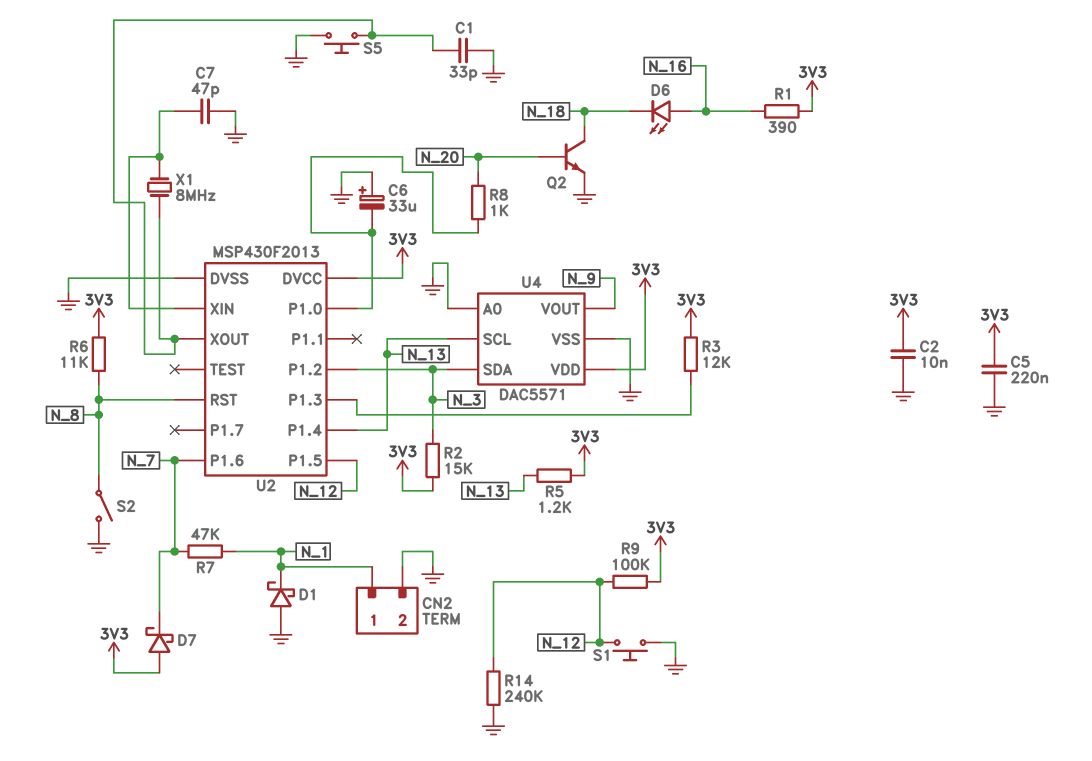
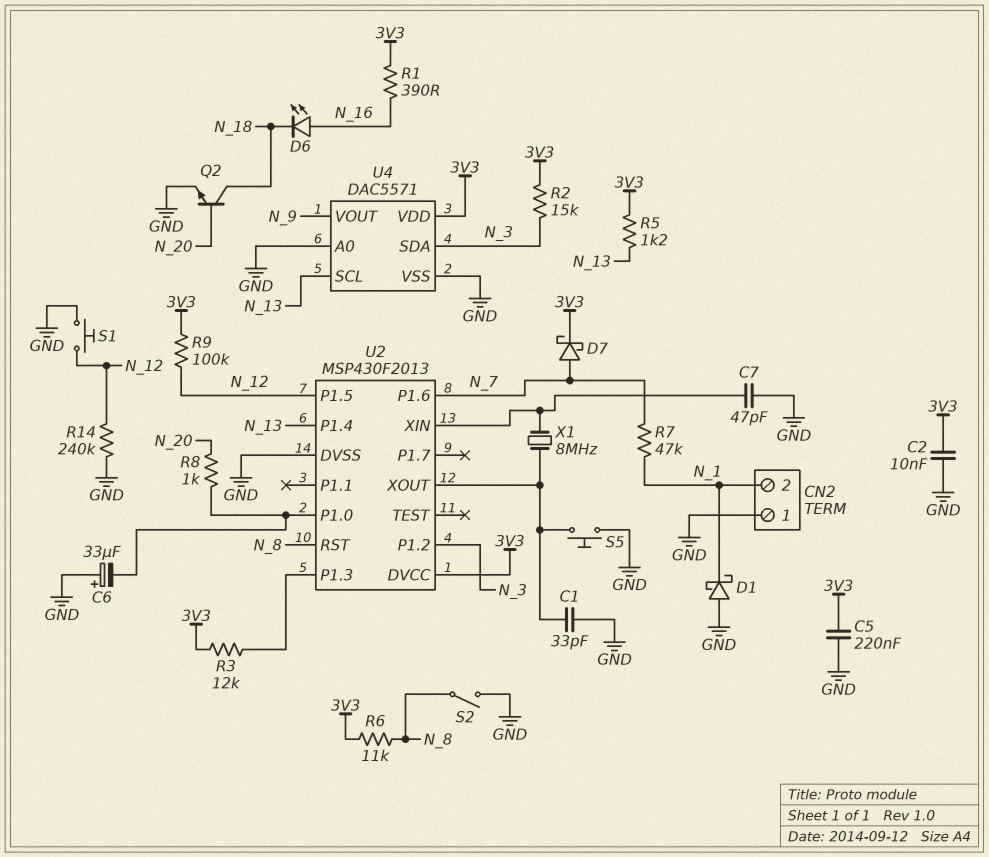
CN2 pin 1: N_1 -> GND
CN2 pin 2: GND -> N_1
D7: schottky (A 3V3, K N_7) -> schottky (A N_7, K 3V3)

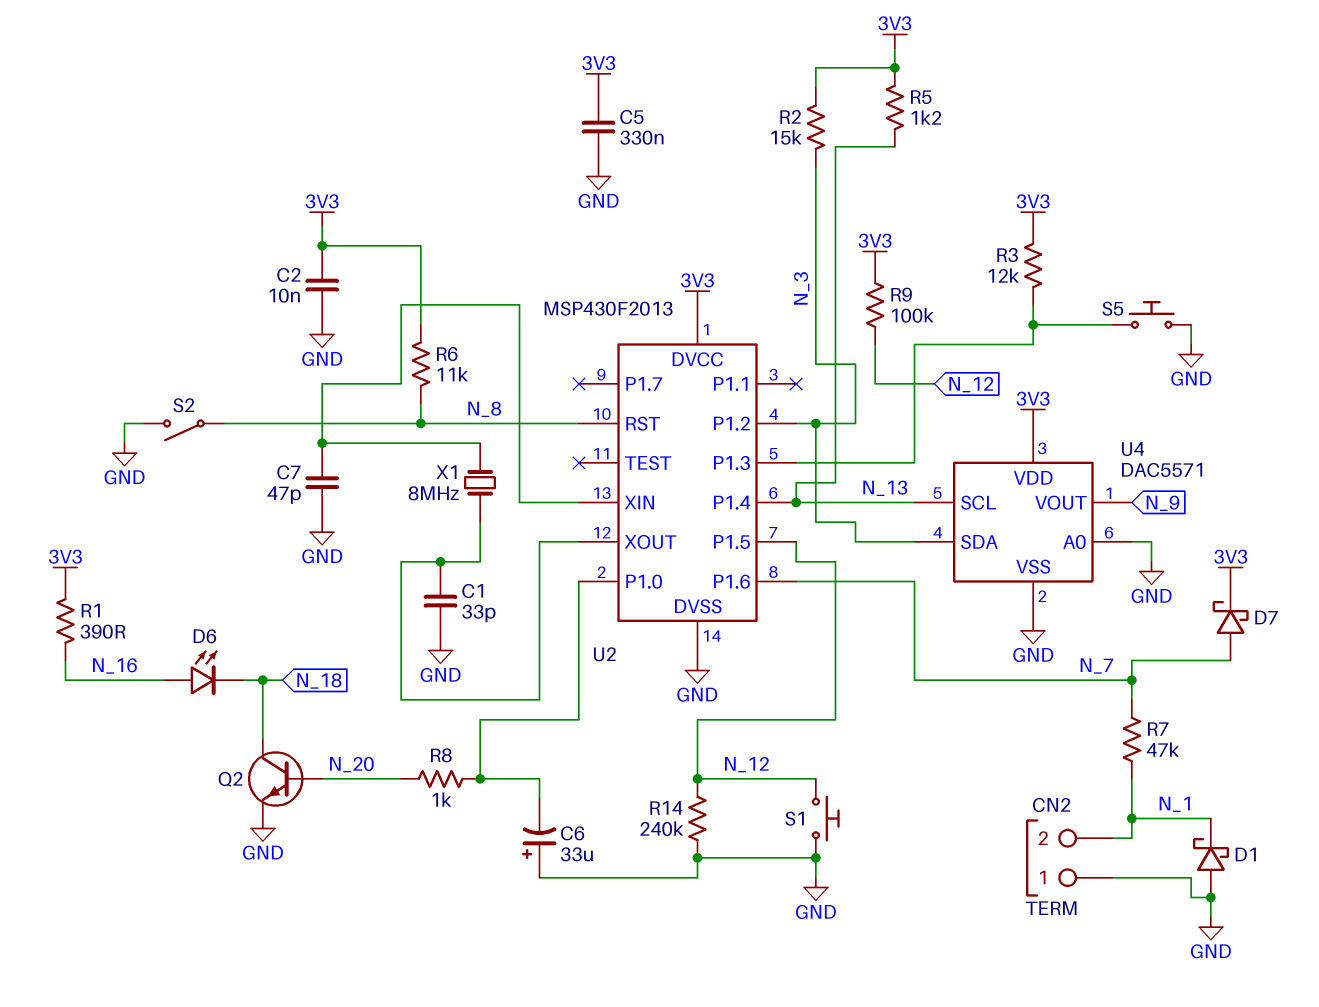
C5: 220nF (3V3, GND) -> 330nF (3V3, GND)
S5: button (GND, U2/XOUT) -> button (GND, U2/P1.3)

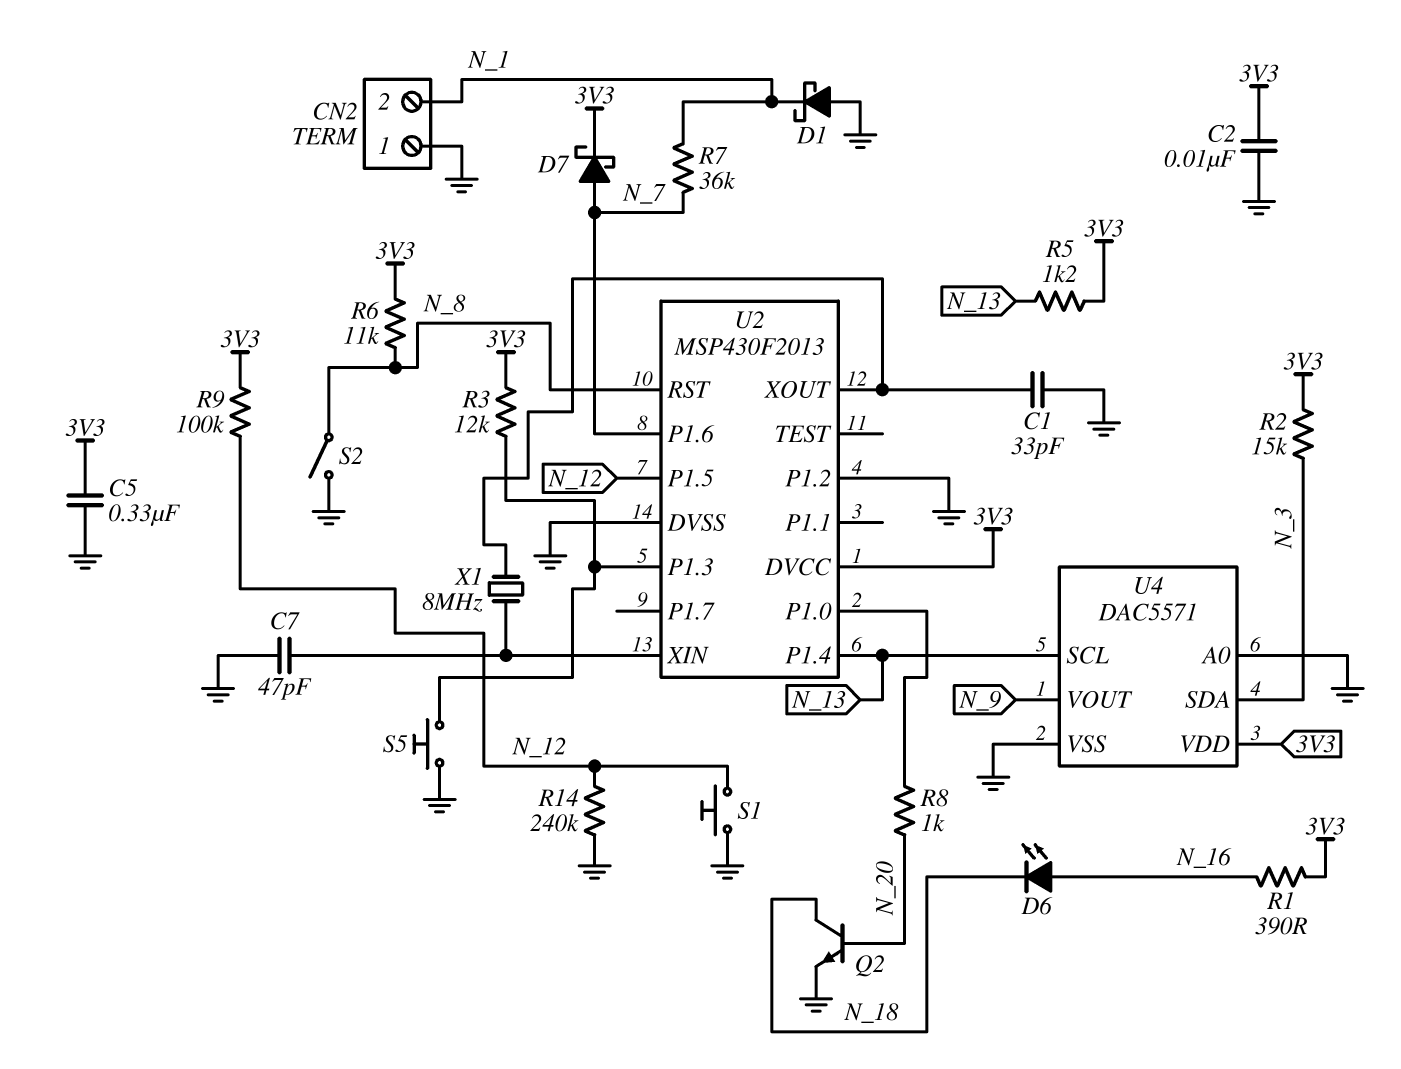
C6: 33uF (plus GND, minus U2/P1.0) -> none
R7: 47k (N_1, N_7) -> 36k (N_1, N_7)
U2 pin P1.2: N_3 -> GND

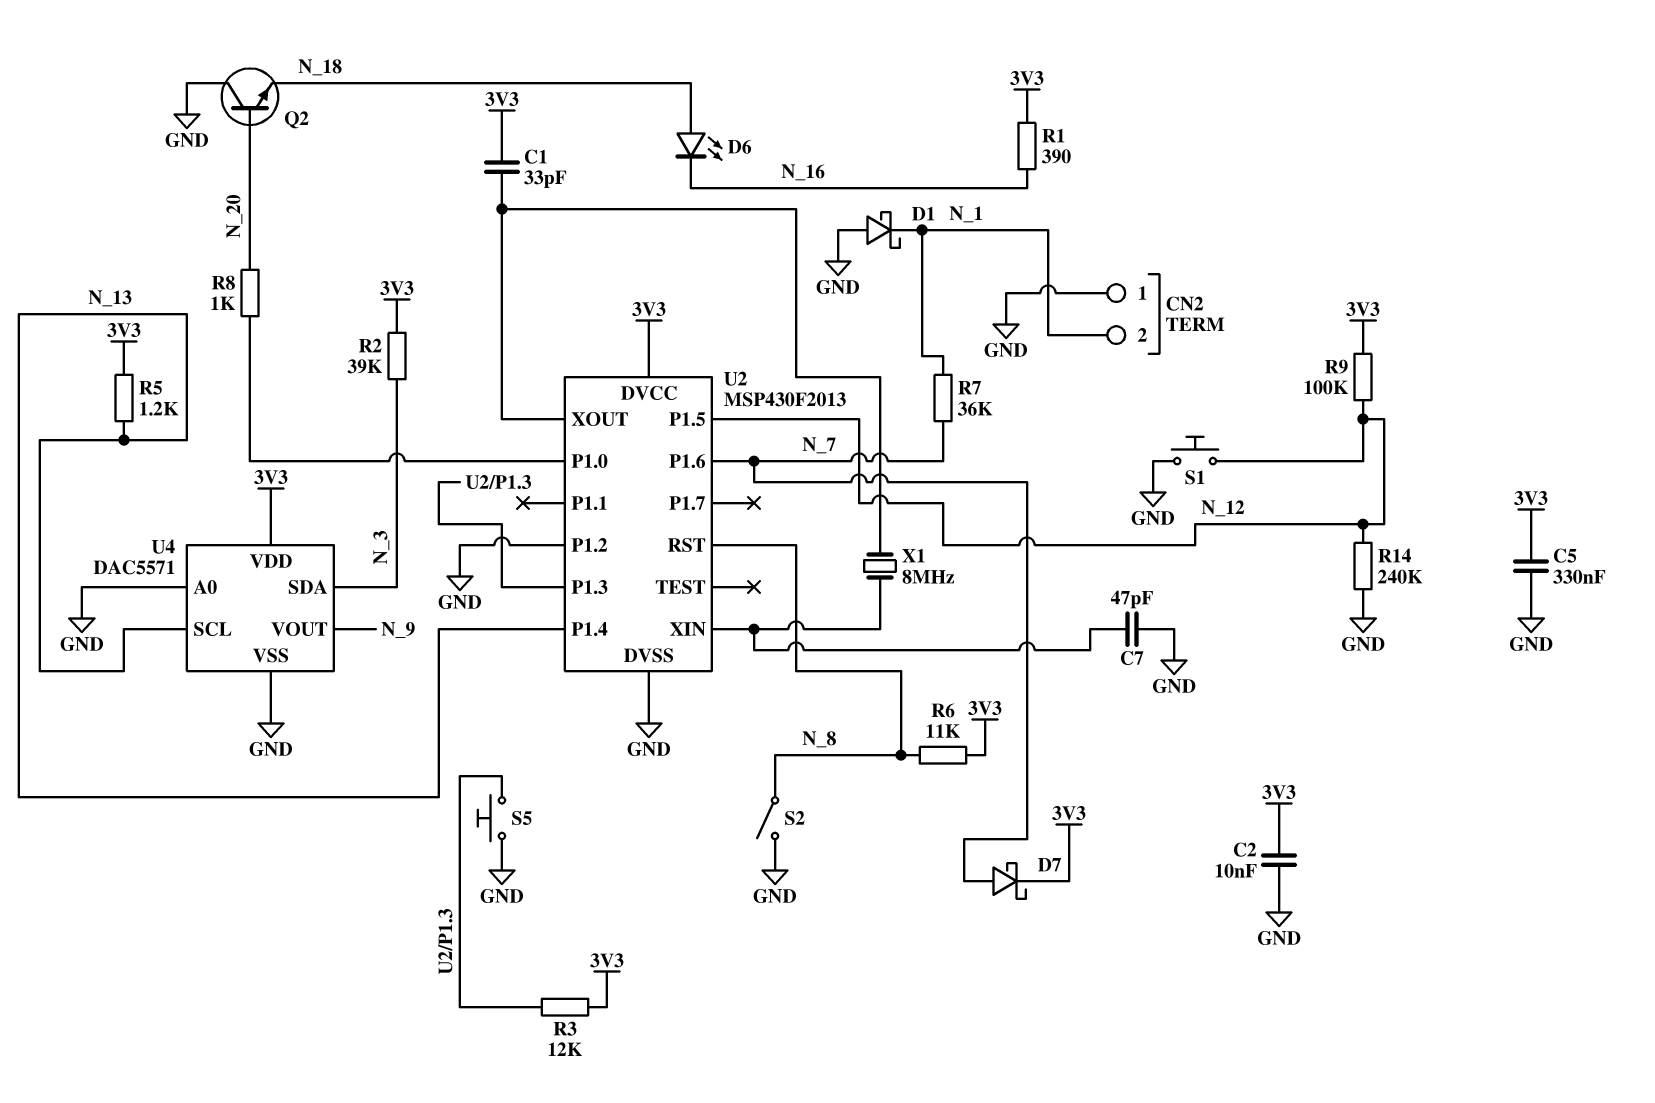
C1: 33pF (GND, U2/XOUT) -> 33pF (3V3, U2/XOUT)
D6: LED (A N_16, K N_18) -> LED (A N_18, K N_16)
Q2: NPN (B N_20, C N_18, E GND) -> NPN (B N_20, C GND, E N_18)
R2: 15k (3V3, N_3) -> 39k (3V3, N_3)

